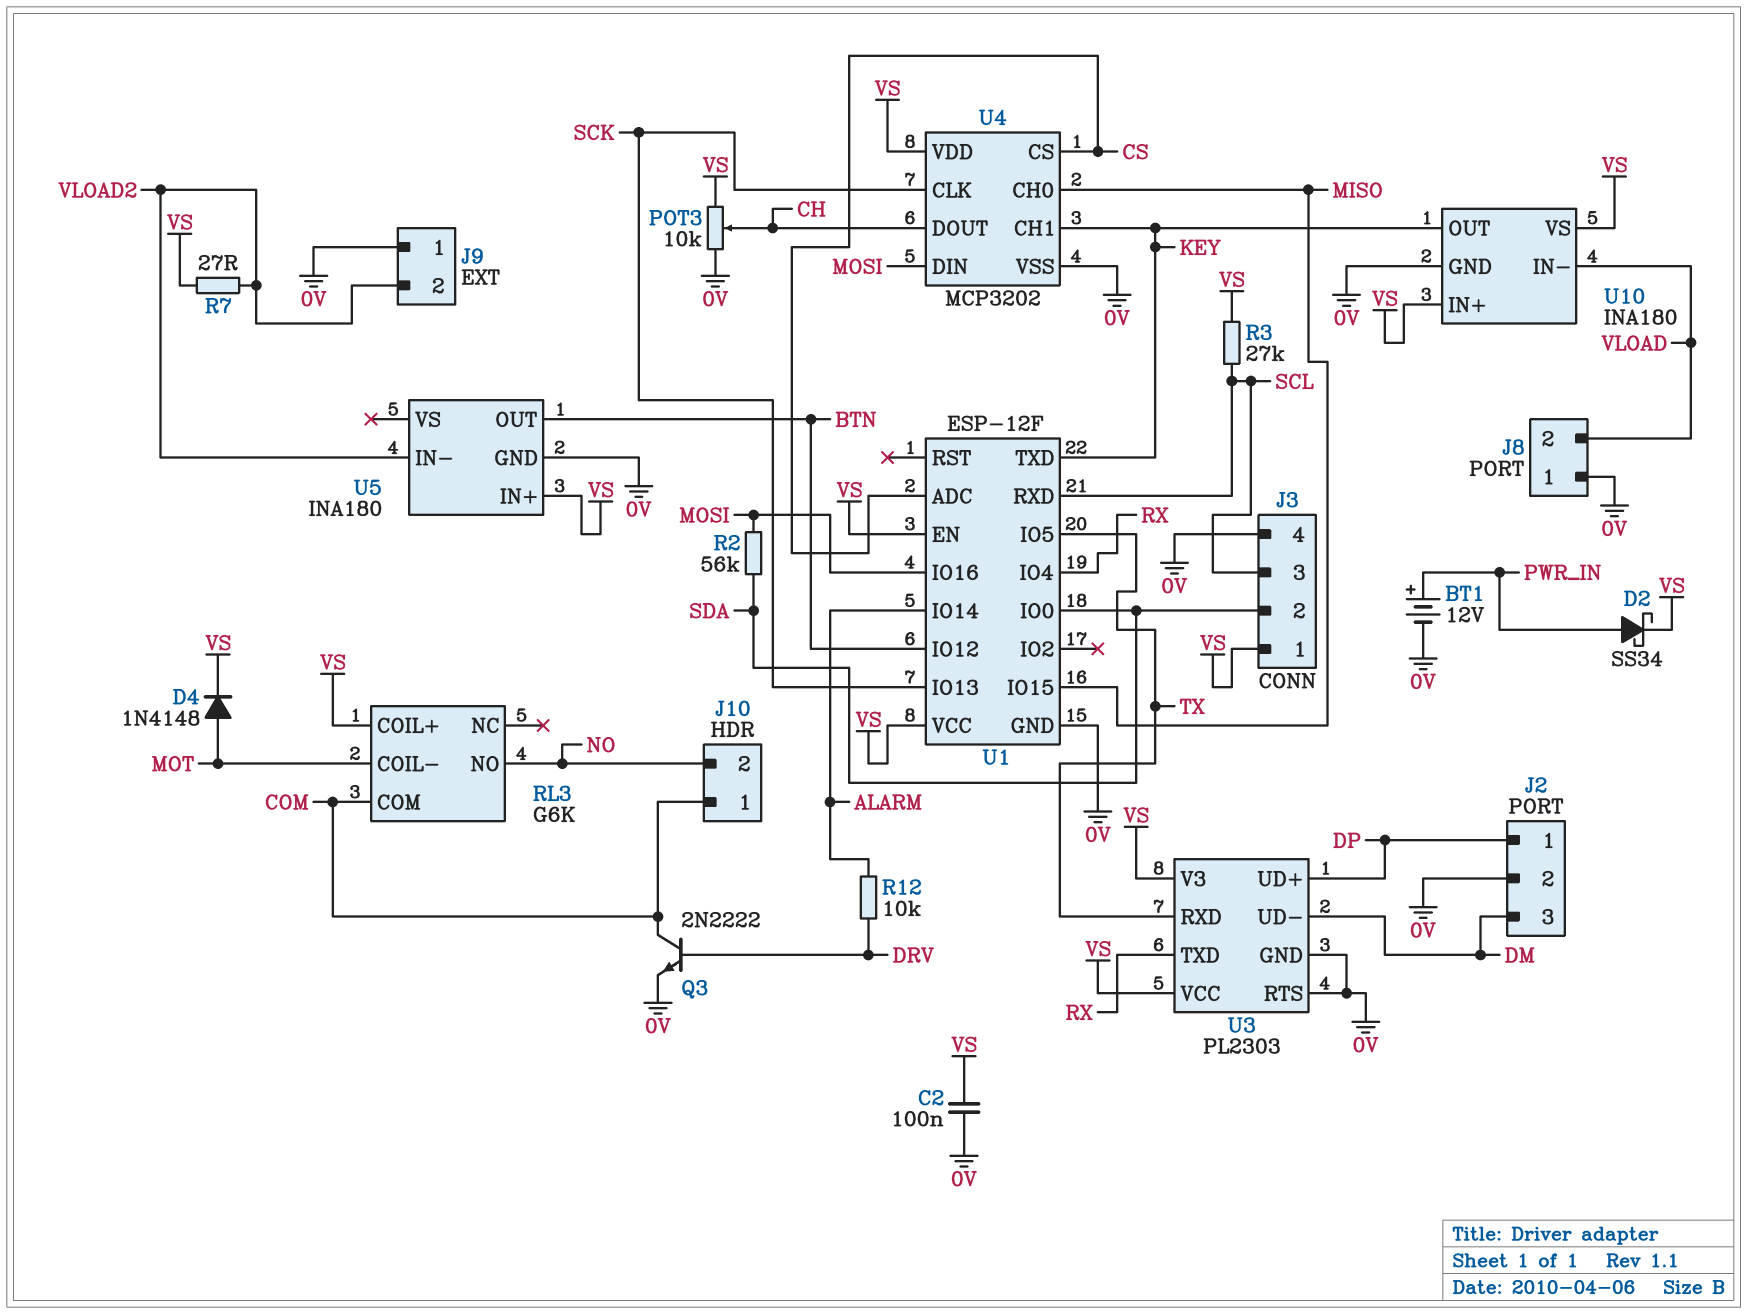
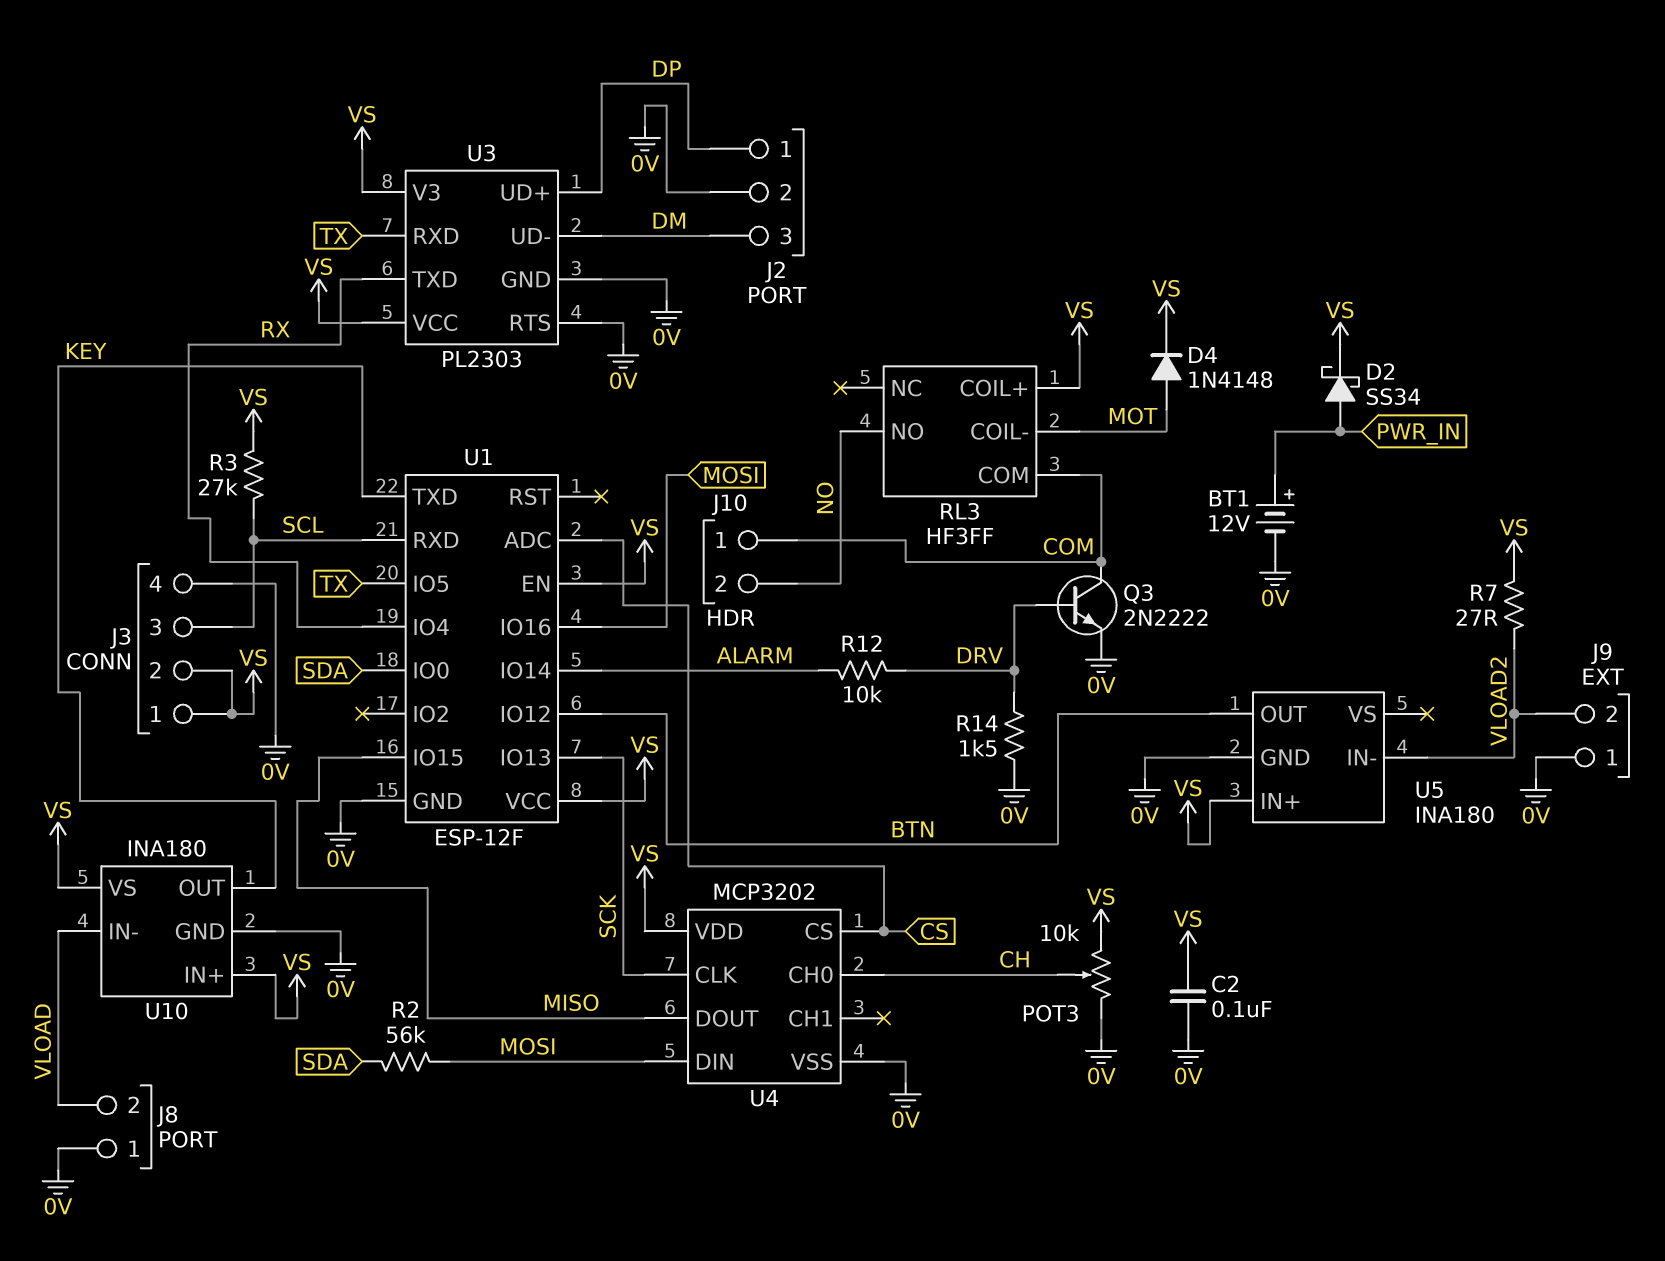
J3 pin 2: SDA -> VS
R14: none -> 1.5k (0V, DRV)
RL3: G6K -> HF3FF
U4 pin CH0: MISO -> CH
U4 pin CH1: KEY -> none
U4 pin DOUT: CH -> MISO

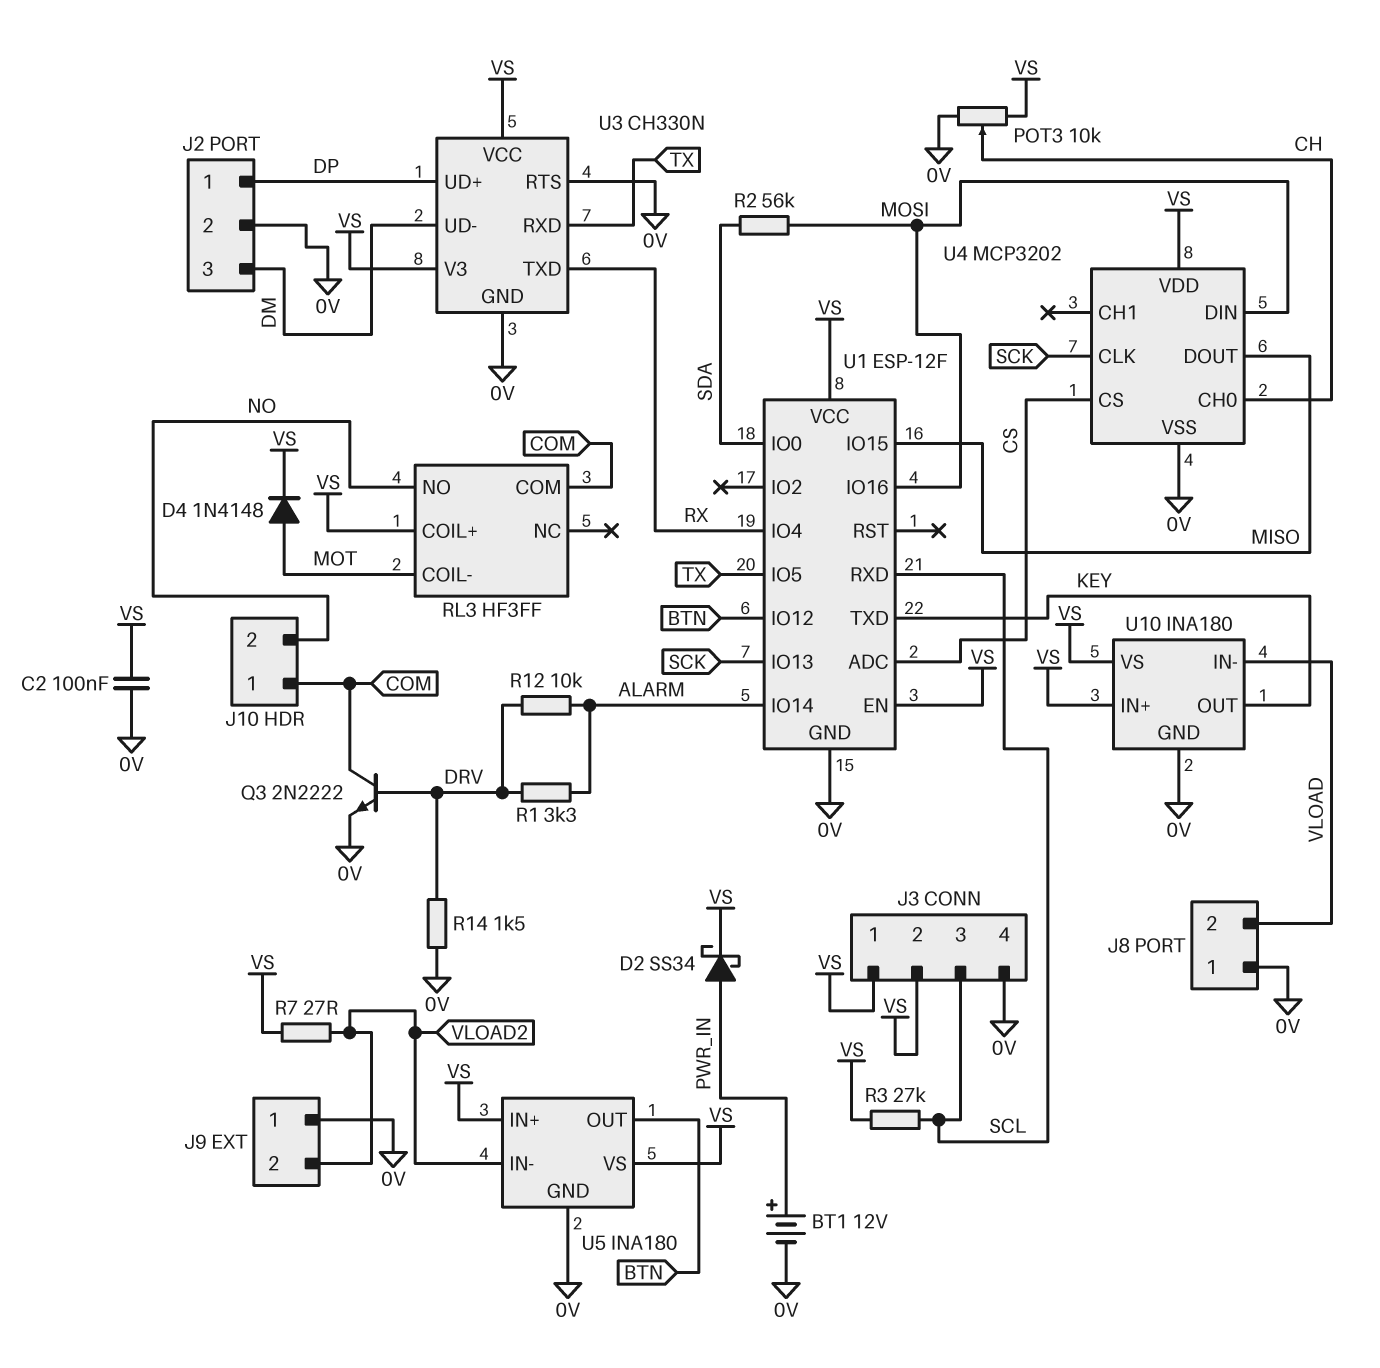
R1: none -> 3.3k (ALARM, DRV)
U3: PL2303 -> CH330N
U5 pin VS: none -> VS

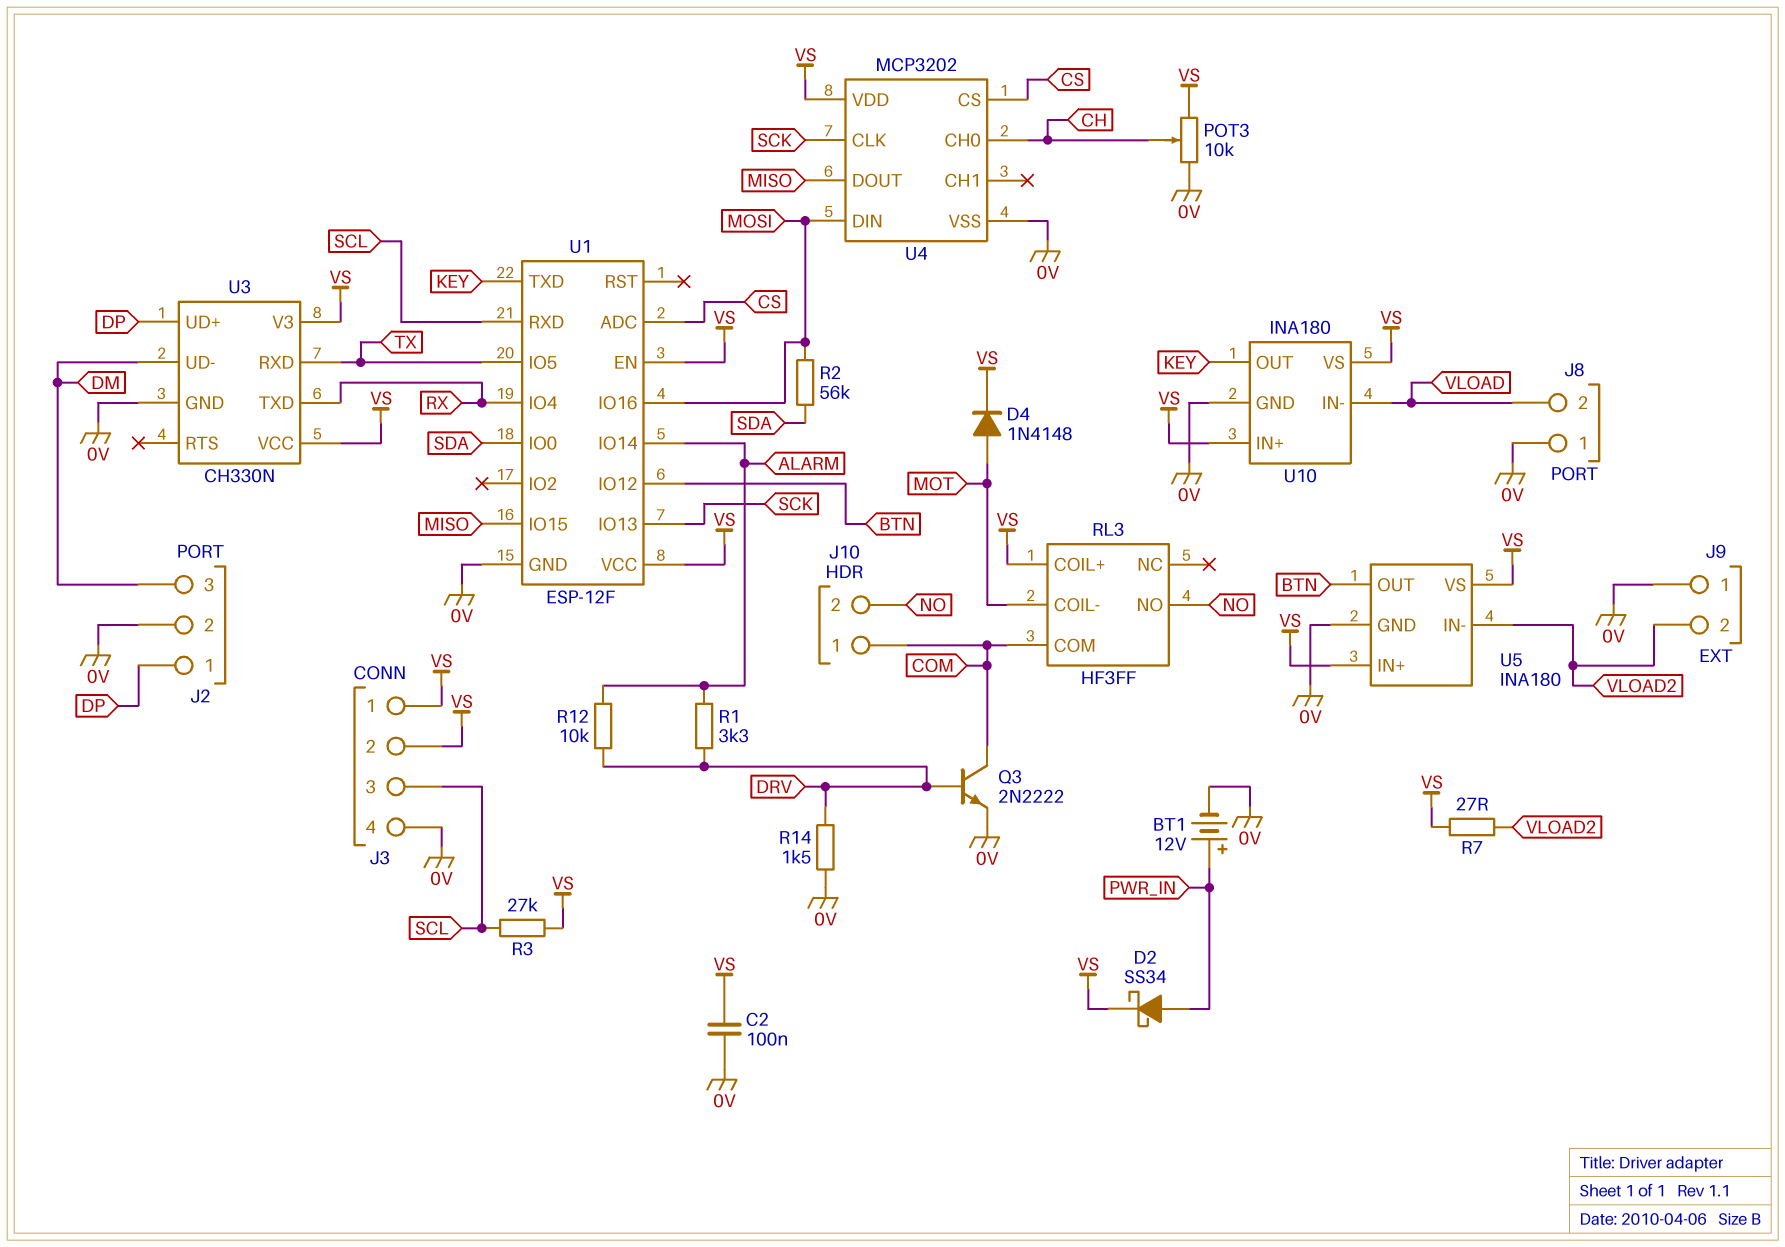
U3 pin RTS: 0V -> none

